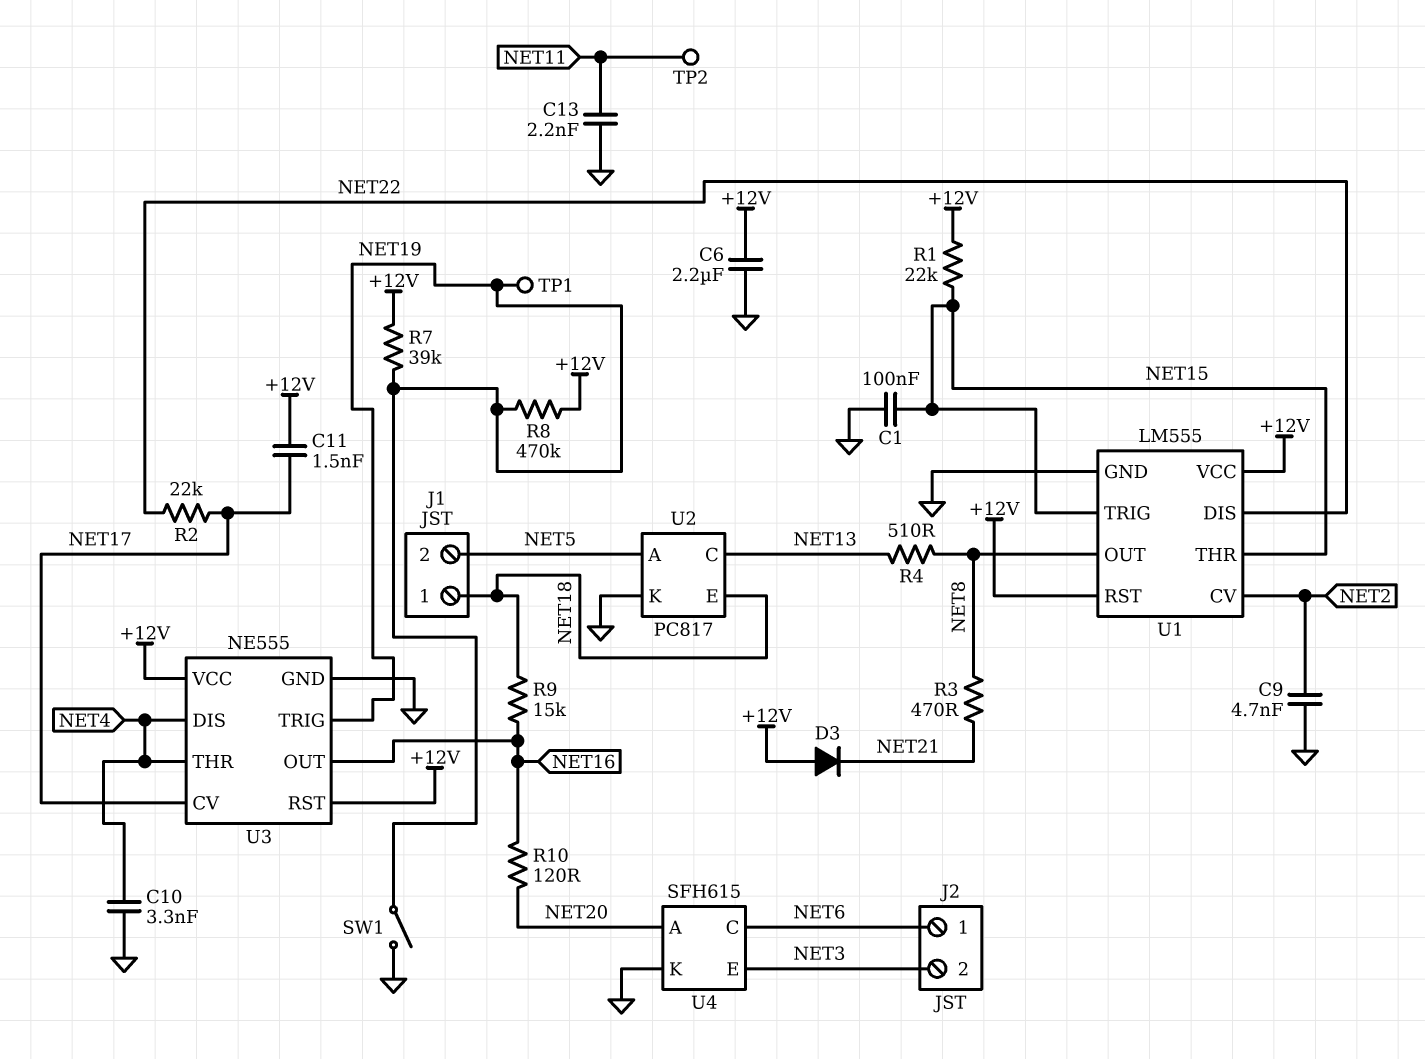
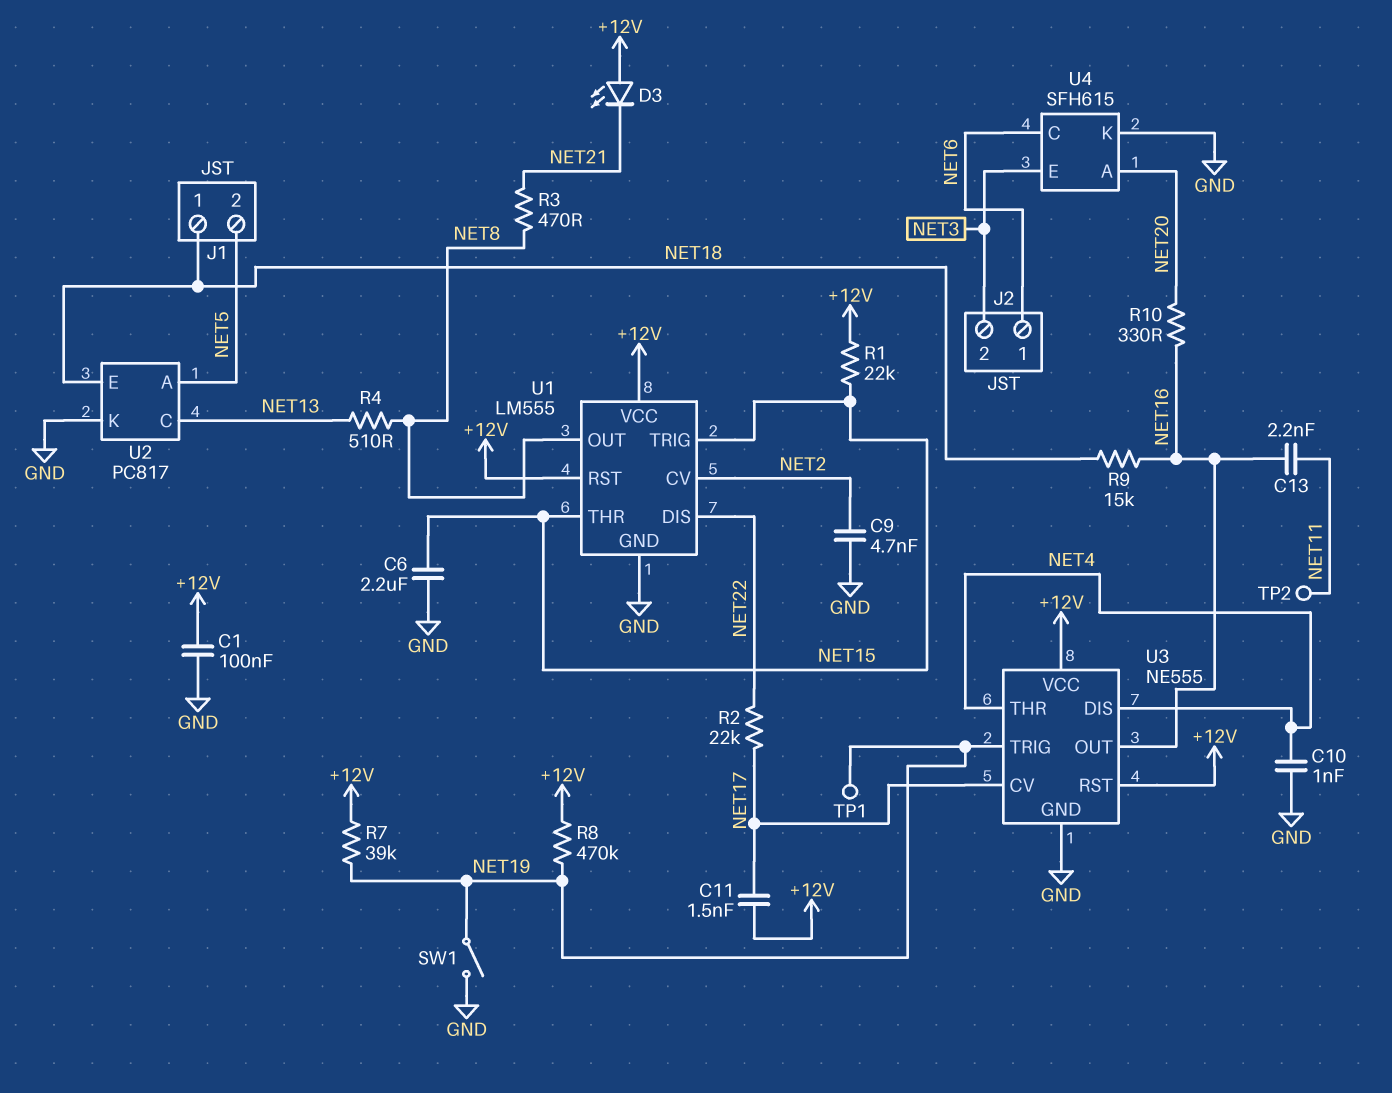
C1: 100nF (GND, NET15) -> 100nF (+12V, GND)
C6: 2.2uF (+12V, GND) -> 2.2uF (GND, NET15)
C10: 3.3nF (GND, NET4) -> 1nF (GND, NET4)
C13: 2.2nF (GND, NET11) -> 2.2nF (NET11, NET16)
D3: diode (A +12V, K NET21) -> LED (A +12V, K NET21)
R10: 120 (NET16, NET20) -> 330 (NET16, NET20)

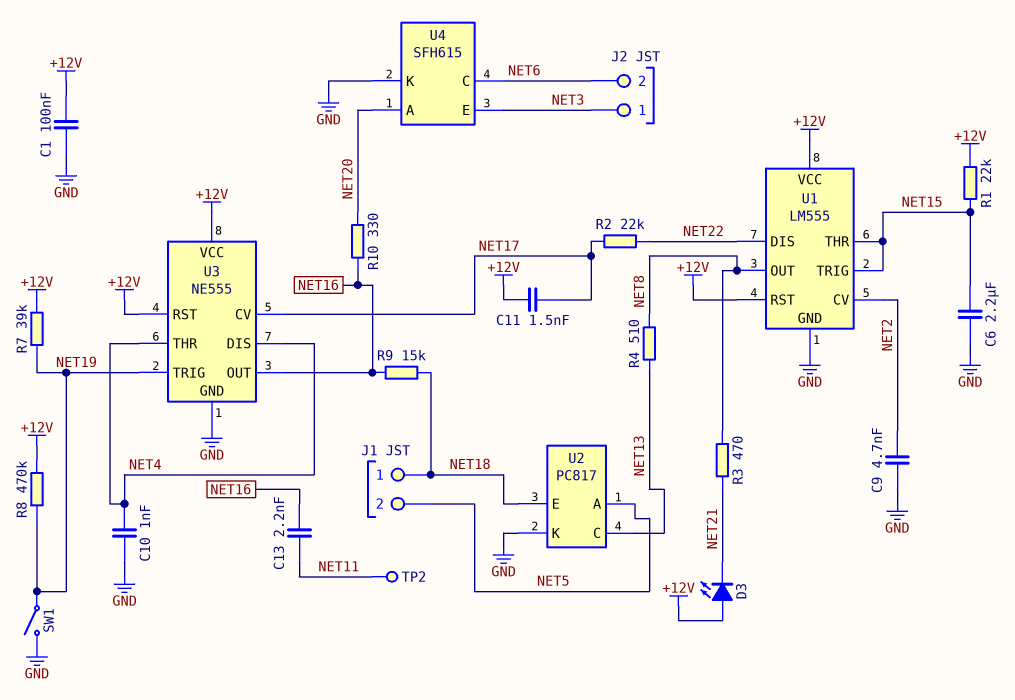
J2 pin 1: NET6 -> NET3
J2 pin 2: NET3 -> NET6
TP1: test point (NET19) -> none

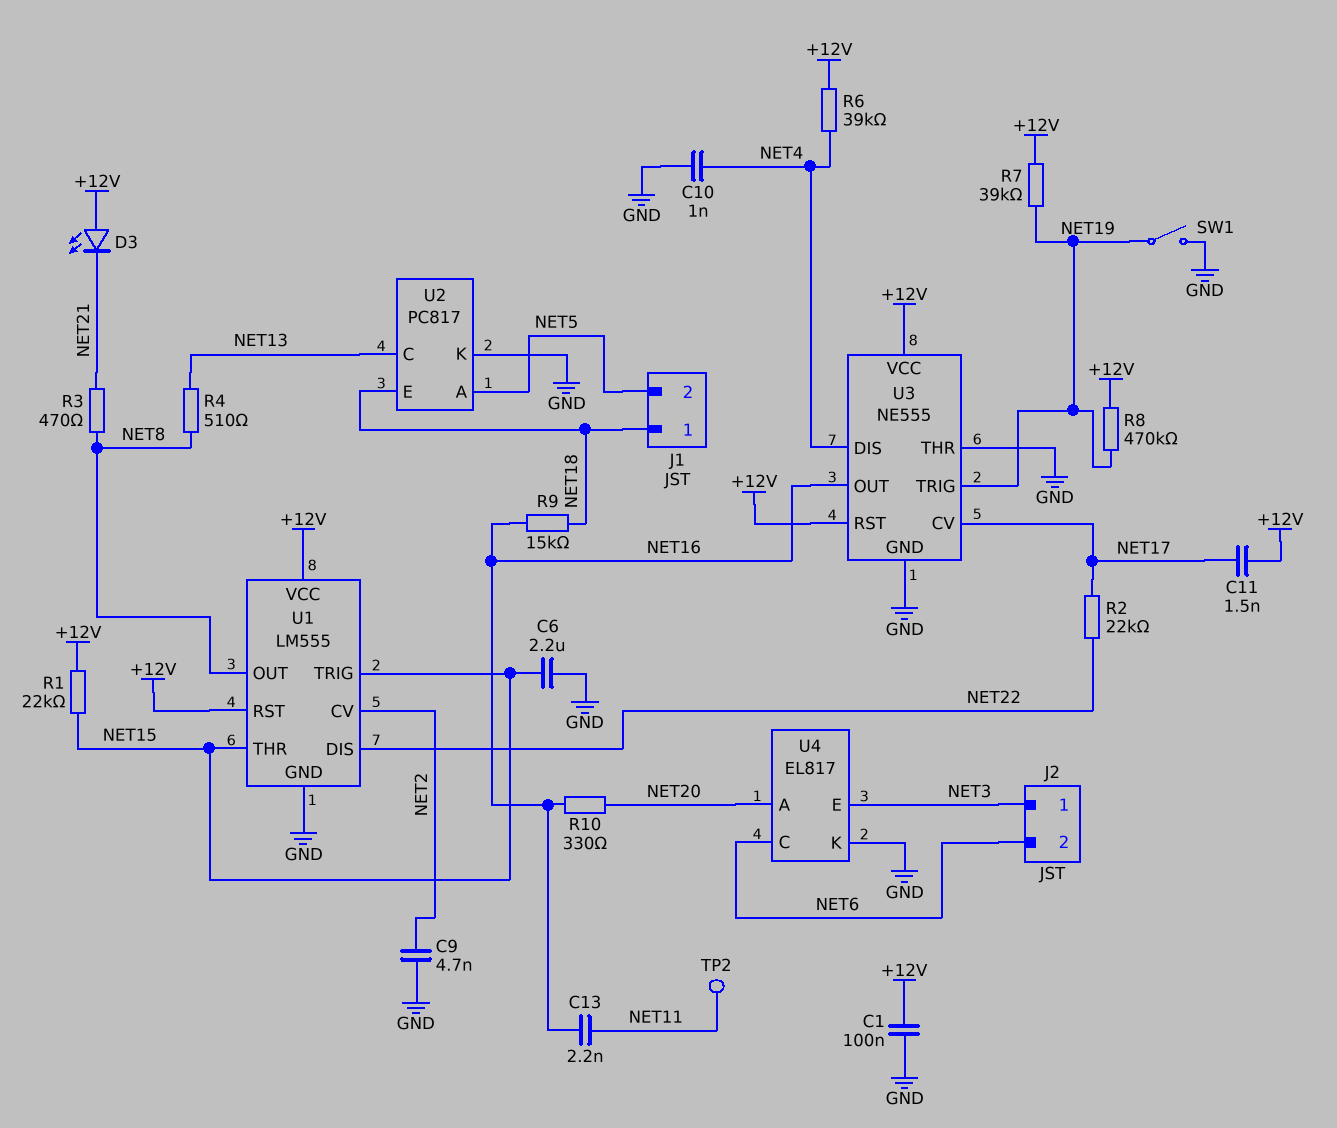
R6: none -> 39k (+12V, NET4)
U3 pin THR: NET4 -> GND
U4: SFH615 -> EL817

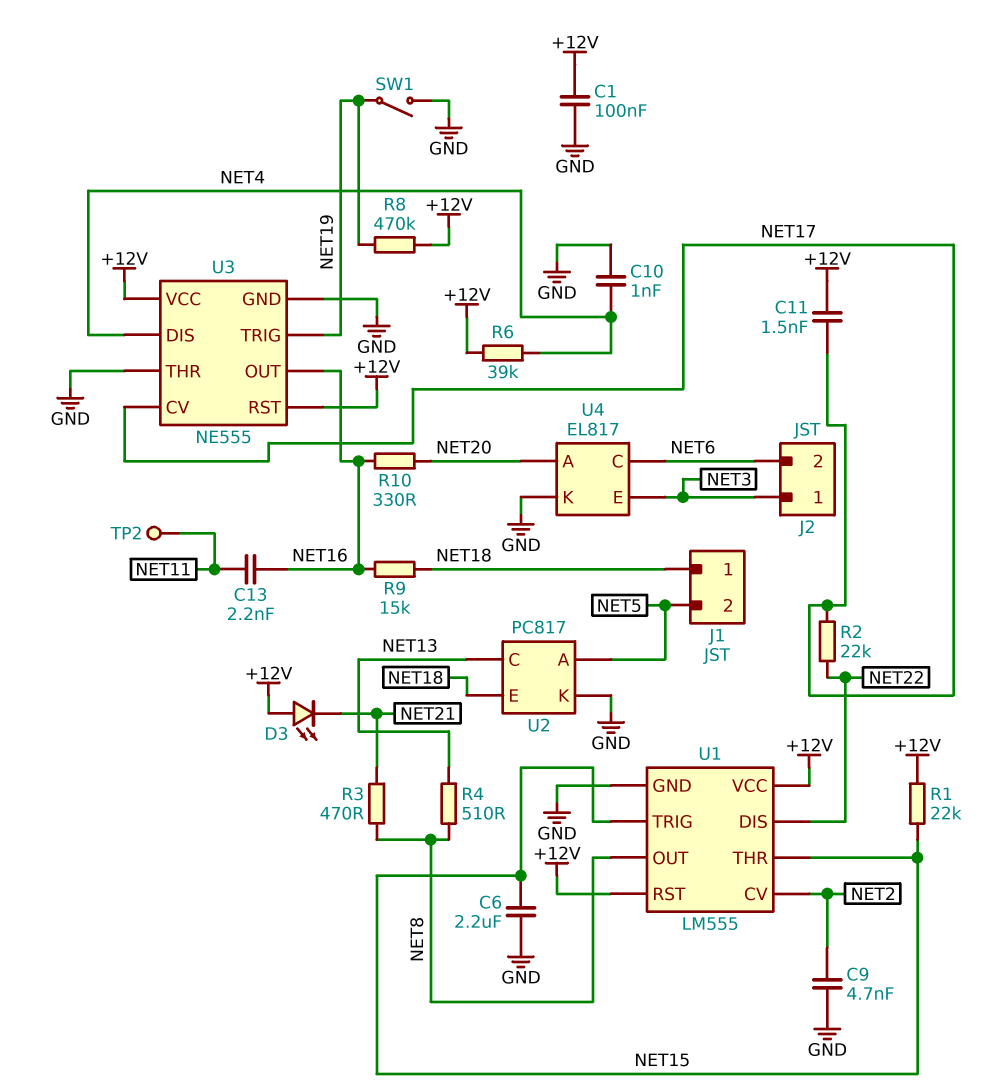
R7: 39k (+12V, NET19) -> none

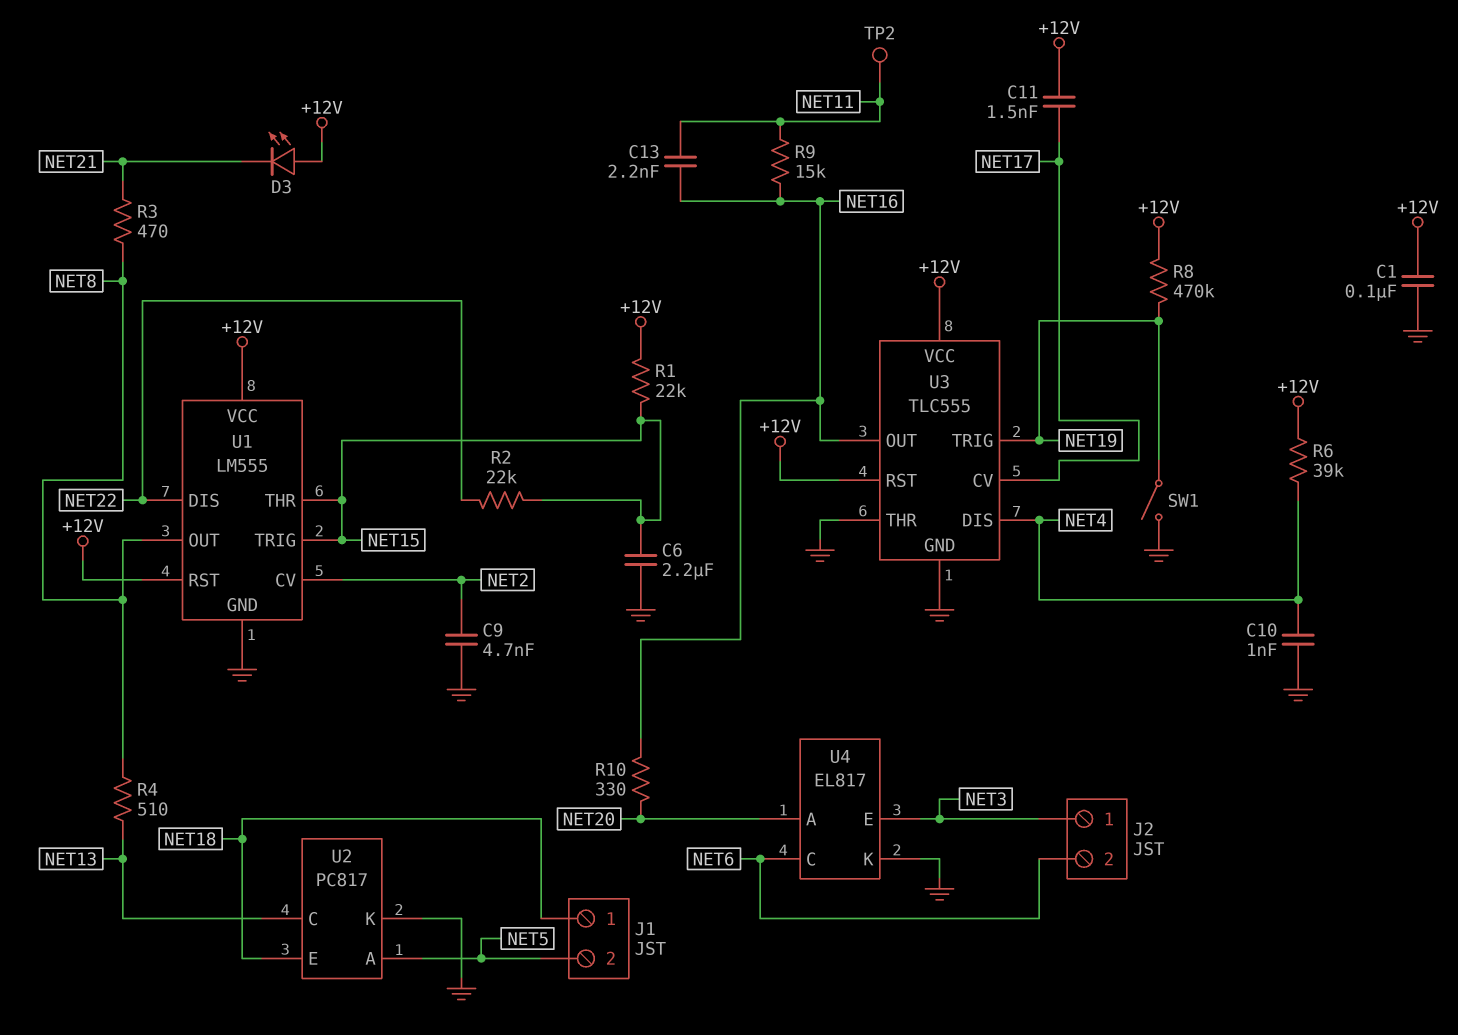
R2: 22k (NET17, NET22) -> 22k (NET15, NET22)
R9: 15k (NET16, NET18) -> 15k (NET11, NET16)
U3: NE555 -> TLC555

